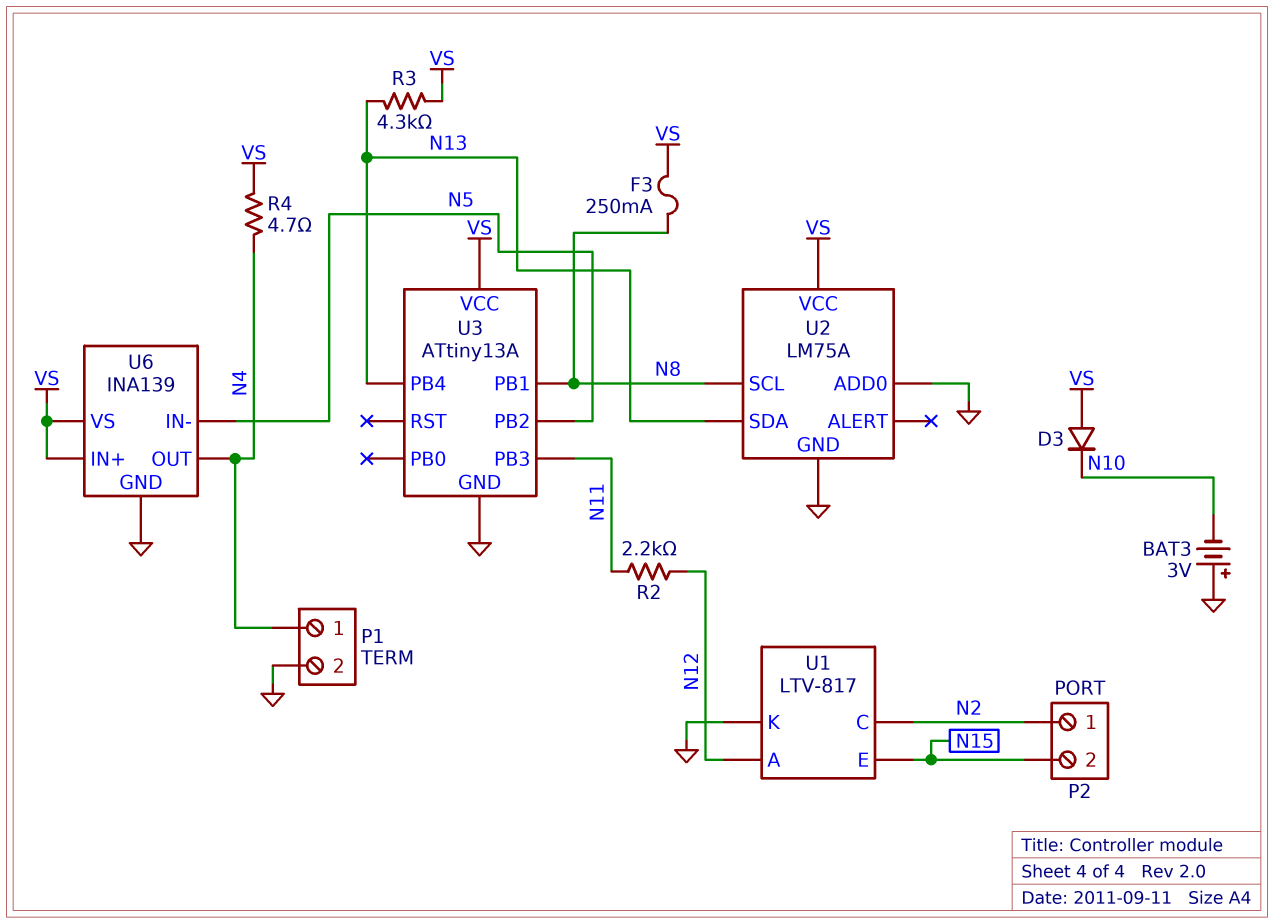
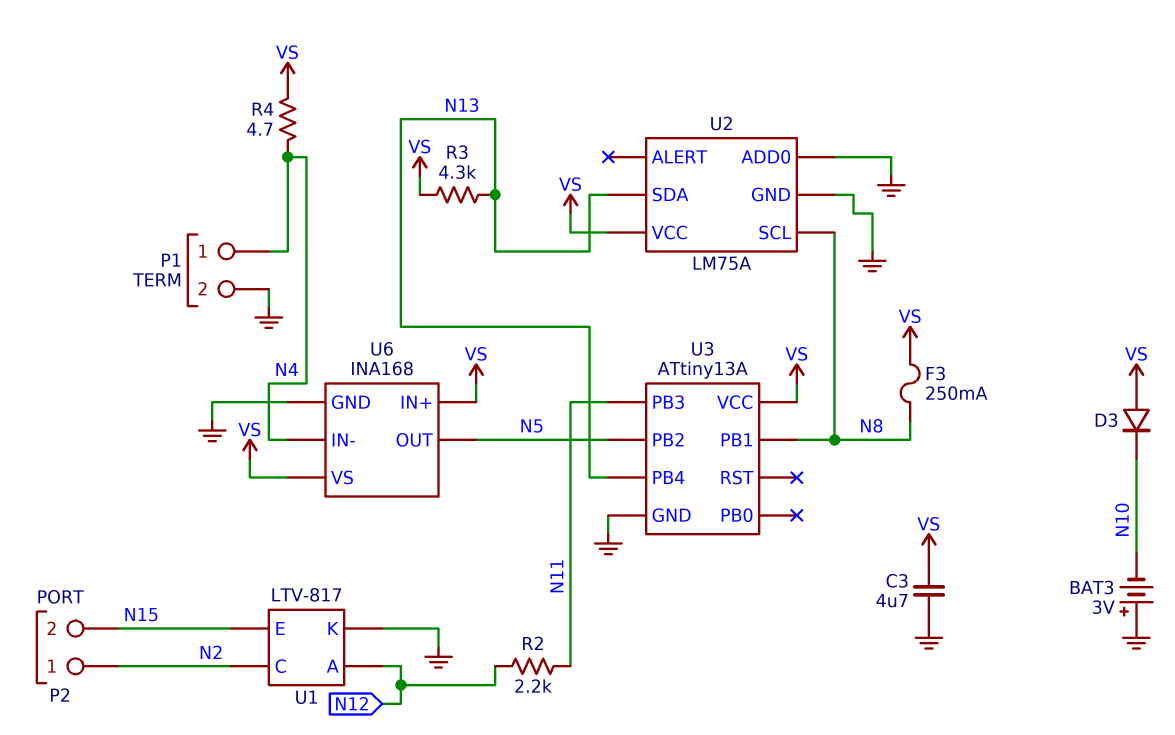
C3: none -> 4.7uF (GND, VS)
U6: INA139 -> INA168
U6 pin IN-: N5 -> N4
U6 pin OUT: N4 -> N5

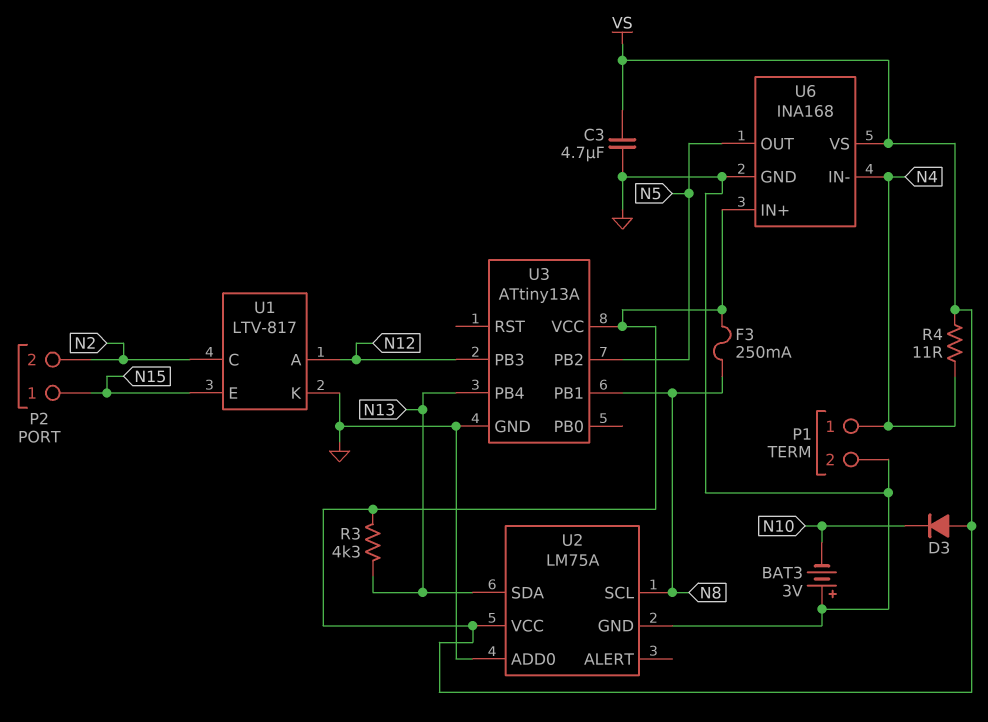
P2 pin 1: N2 -> N15
P2 pin 2: N15 -> N2
R2: 2.2k (N11, N12) -> none
R4: 4.7 (N4, VS) -> 11 (N4, VS)
U3 pin PB3: N11 -> N12

